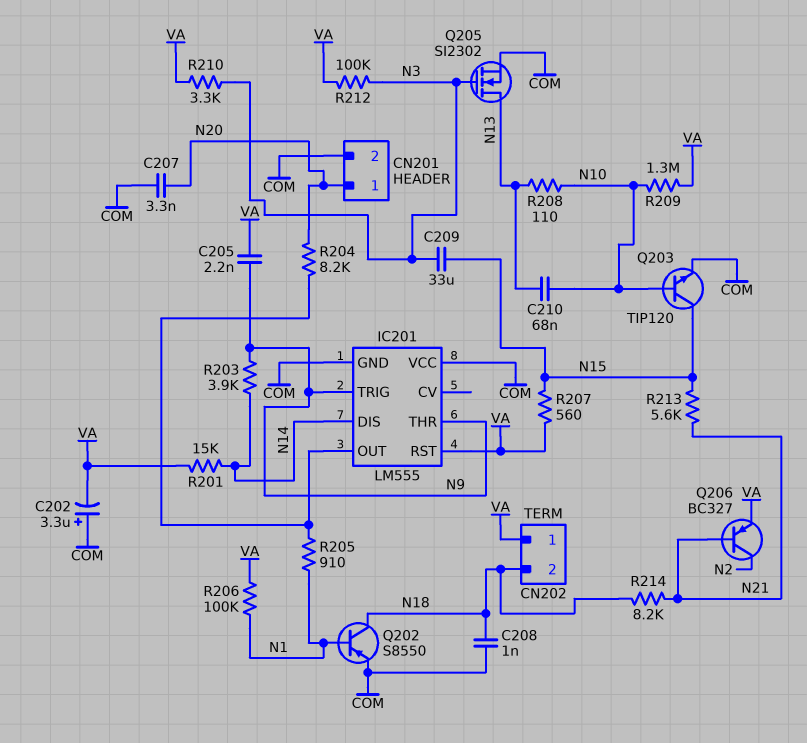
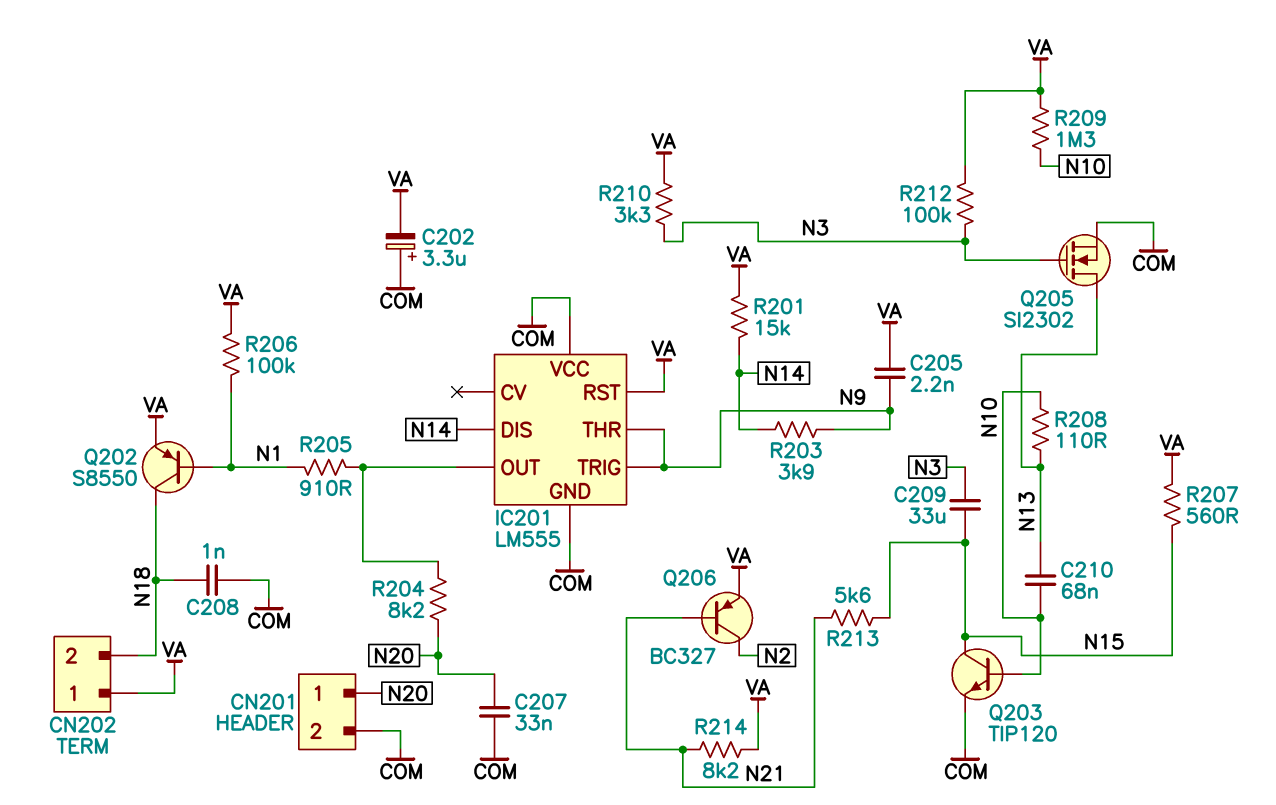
C207: 3.3nF (COM, N20) -> 33nF (COM, N20)
Q202: PNP S8550 (B N1, C N18, E COM) -> PNP S8550 (B N1, C N18, E VA)
R214: 8.2k (N18, N21) -> 8.2k (N21, VA)

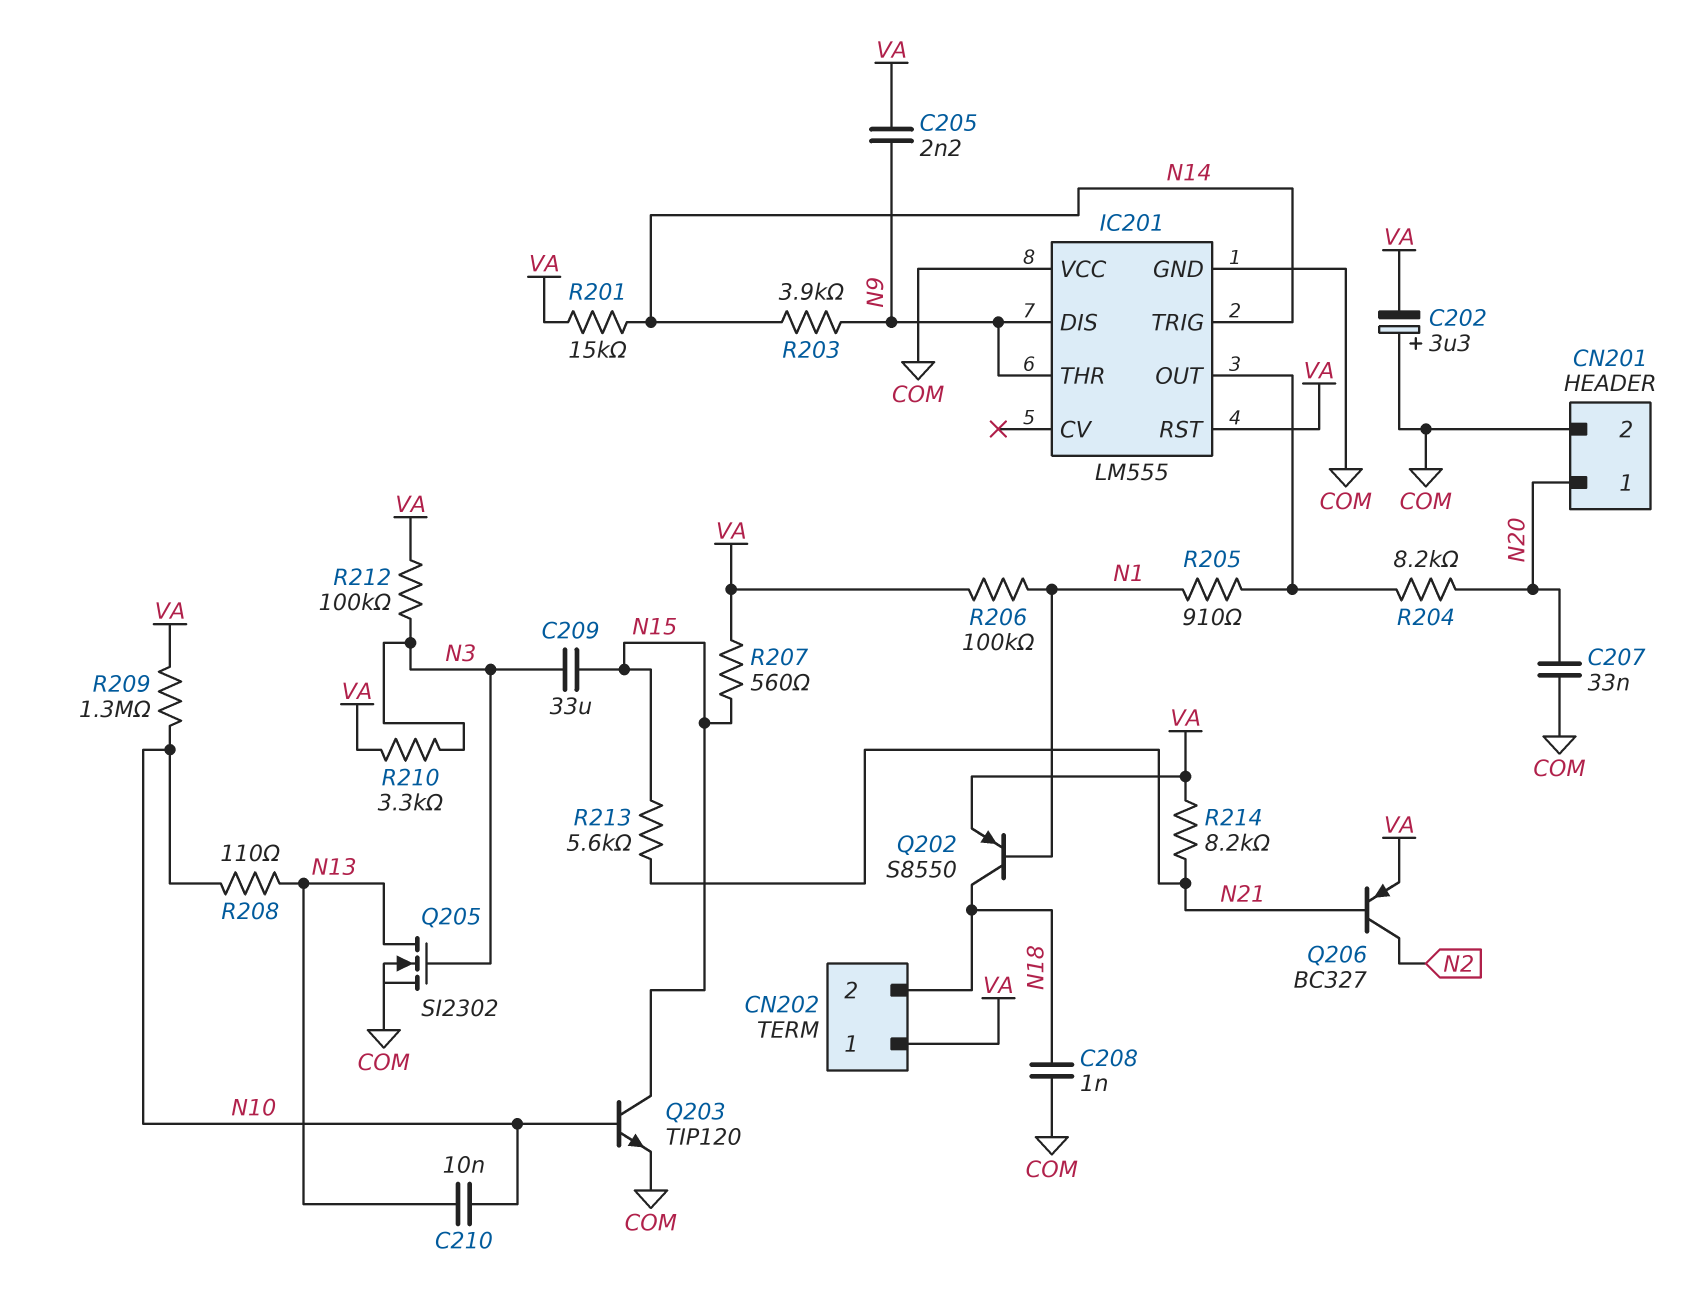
C210: 68nF (N10, N13) -> 10nF (N10, N13)
IC201 pin DIS: N14 -> N9
IC201 pin TRIG: N9 -> N14

